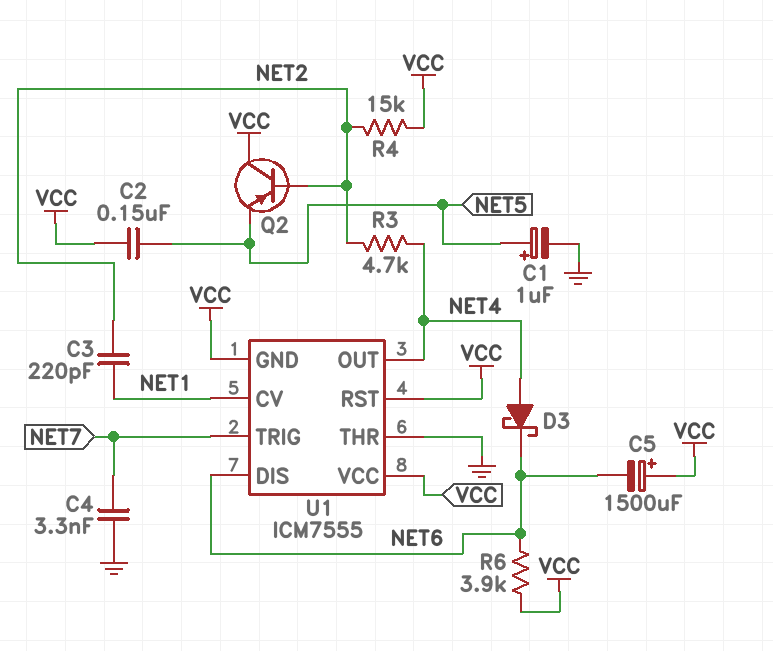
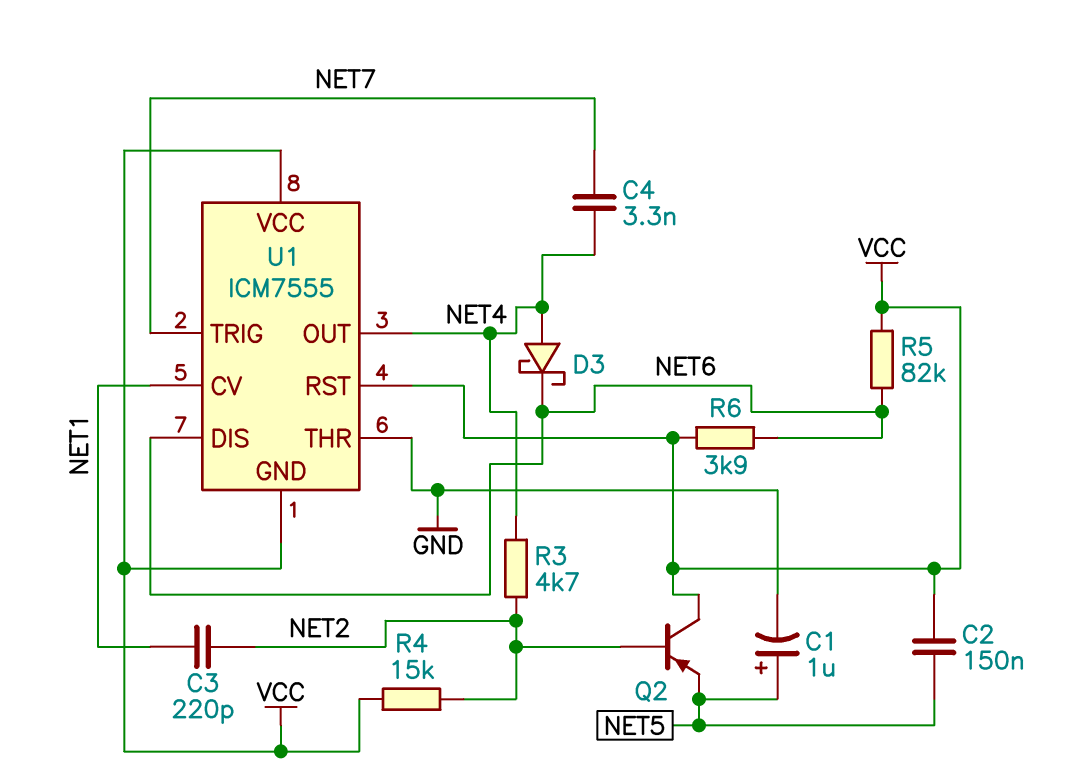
C4: 3.3nF (GND, NET7) -> 3.3nF (NET4, NET7)
C5: 1500uF (plus VCC, minus NET6) -> none
R5: none -> 82k (NET6, VCC)

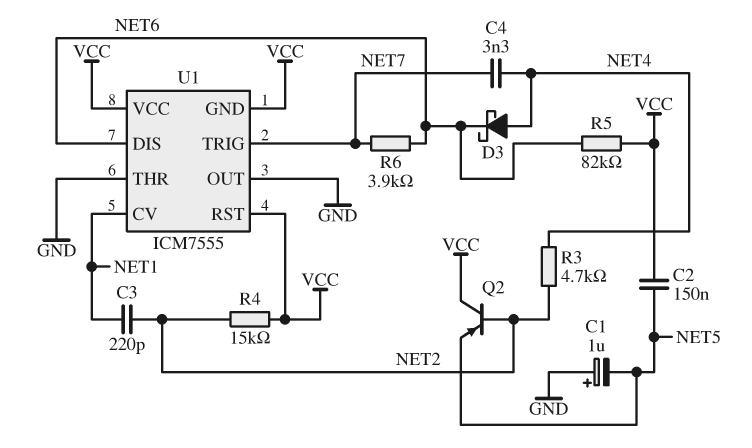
C1: 1uF (plus NET5, minus GND) -> 1uF (plus GND, minus NET5)
R6: 3.9k (NET6, VCC) -> 3.9k (NET6, NET7)
U1 pin OUT: NET4 -> GND

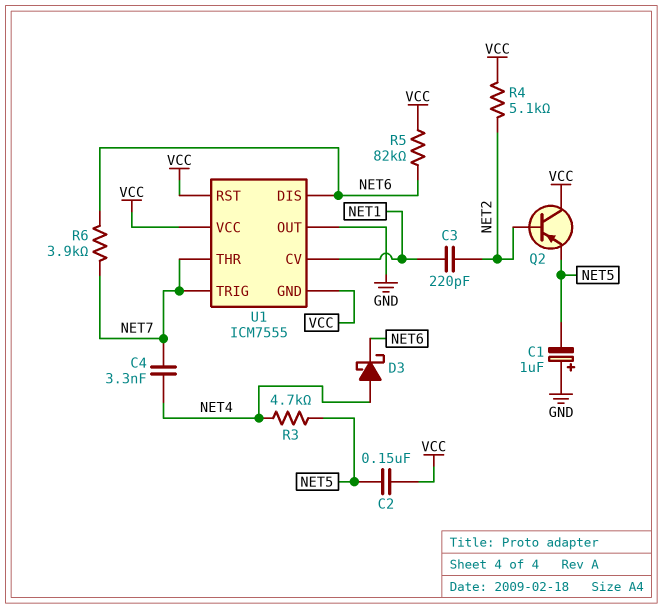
R3: 4.7k (NET2, NET4) -> 4.7k (NET4, NET5)
R4: 15k (NET2, VCC) -> 5.1k (NET2, VCC)
U1 pin THR: GND -> NET7

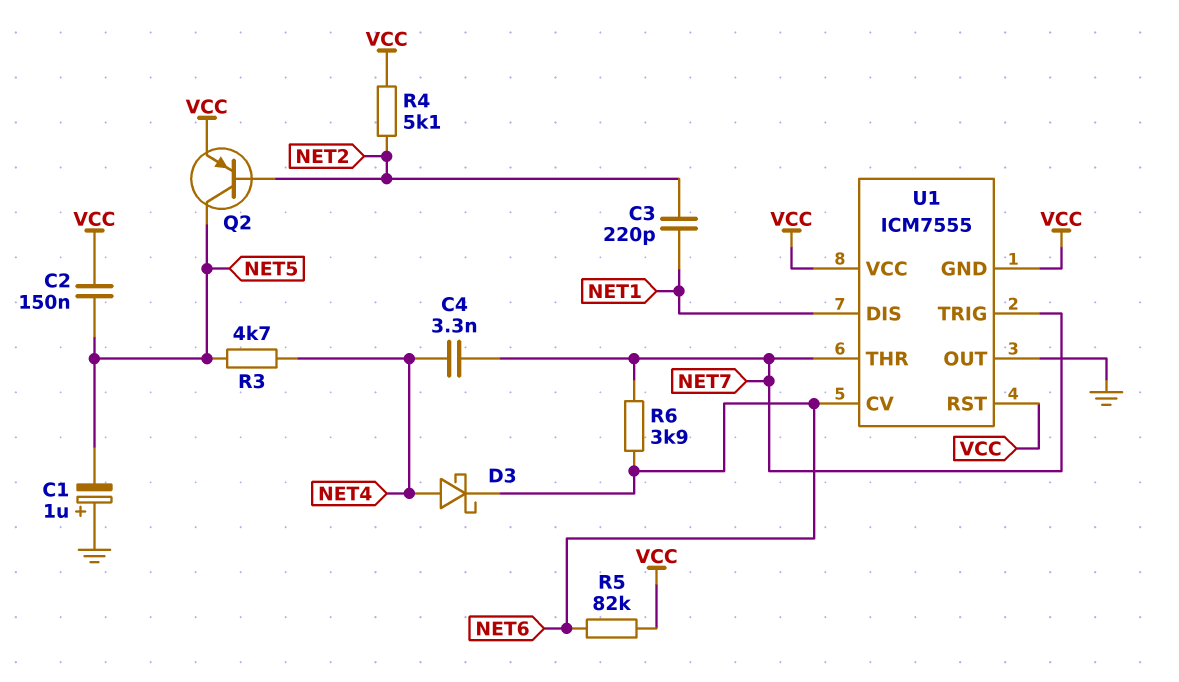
Q2: PNP (B NET2, C VCC, E NET5) -> PNP (B NET2, C NET5, E VCC)
U1 pin CV: NET1 -> NET6
U1 pin DIS: NET6 -> NET1

